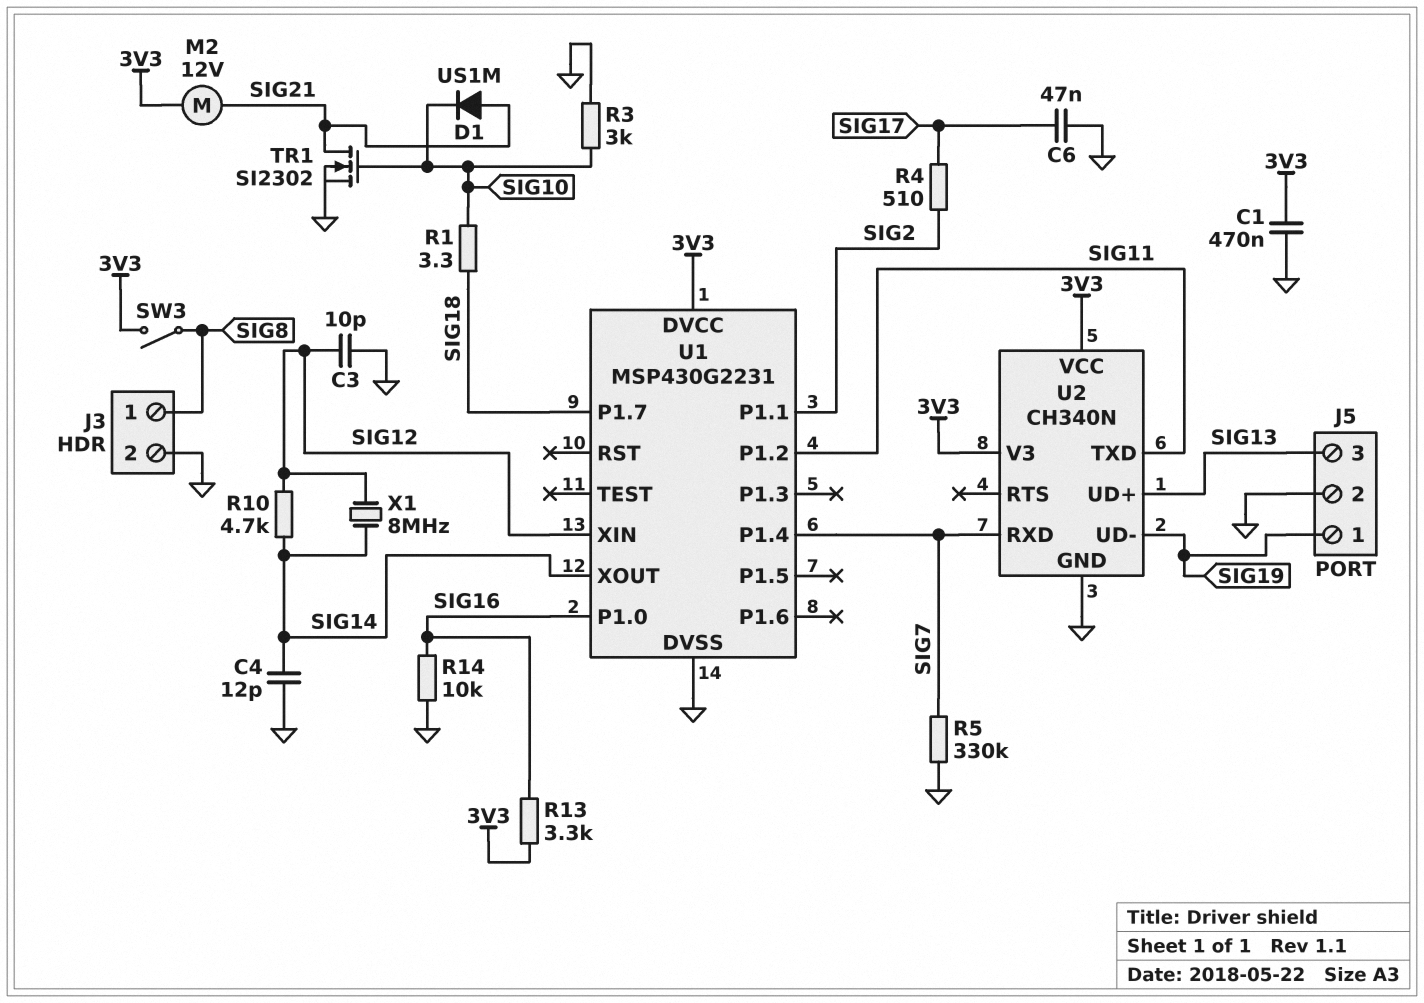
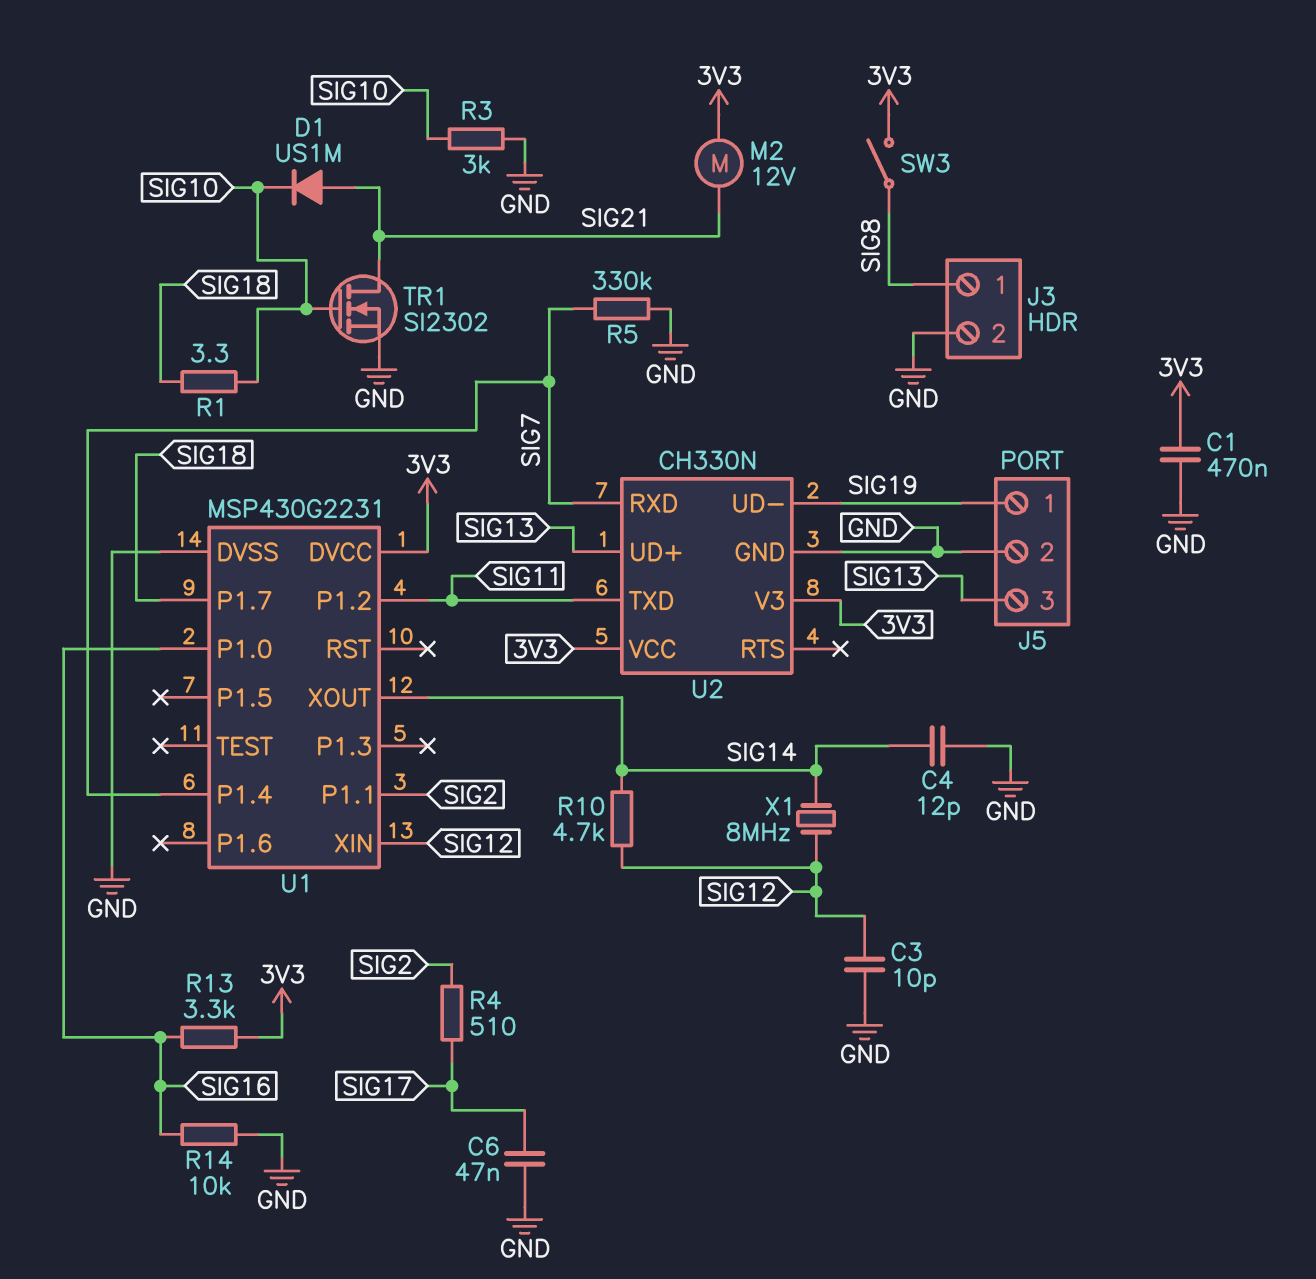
U2: CH340N -> CH330N

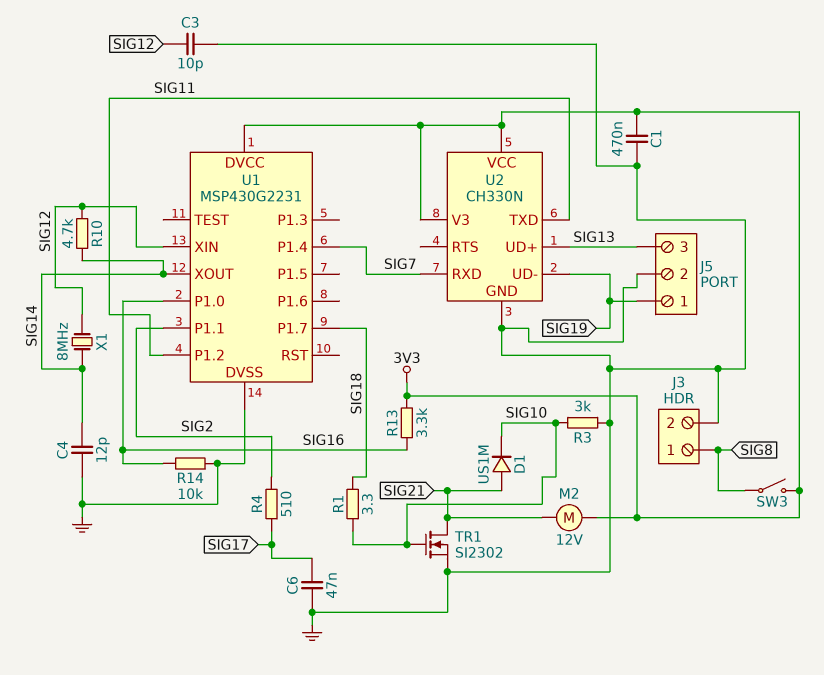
R5: 330k (GND, SIG7) -> none

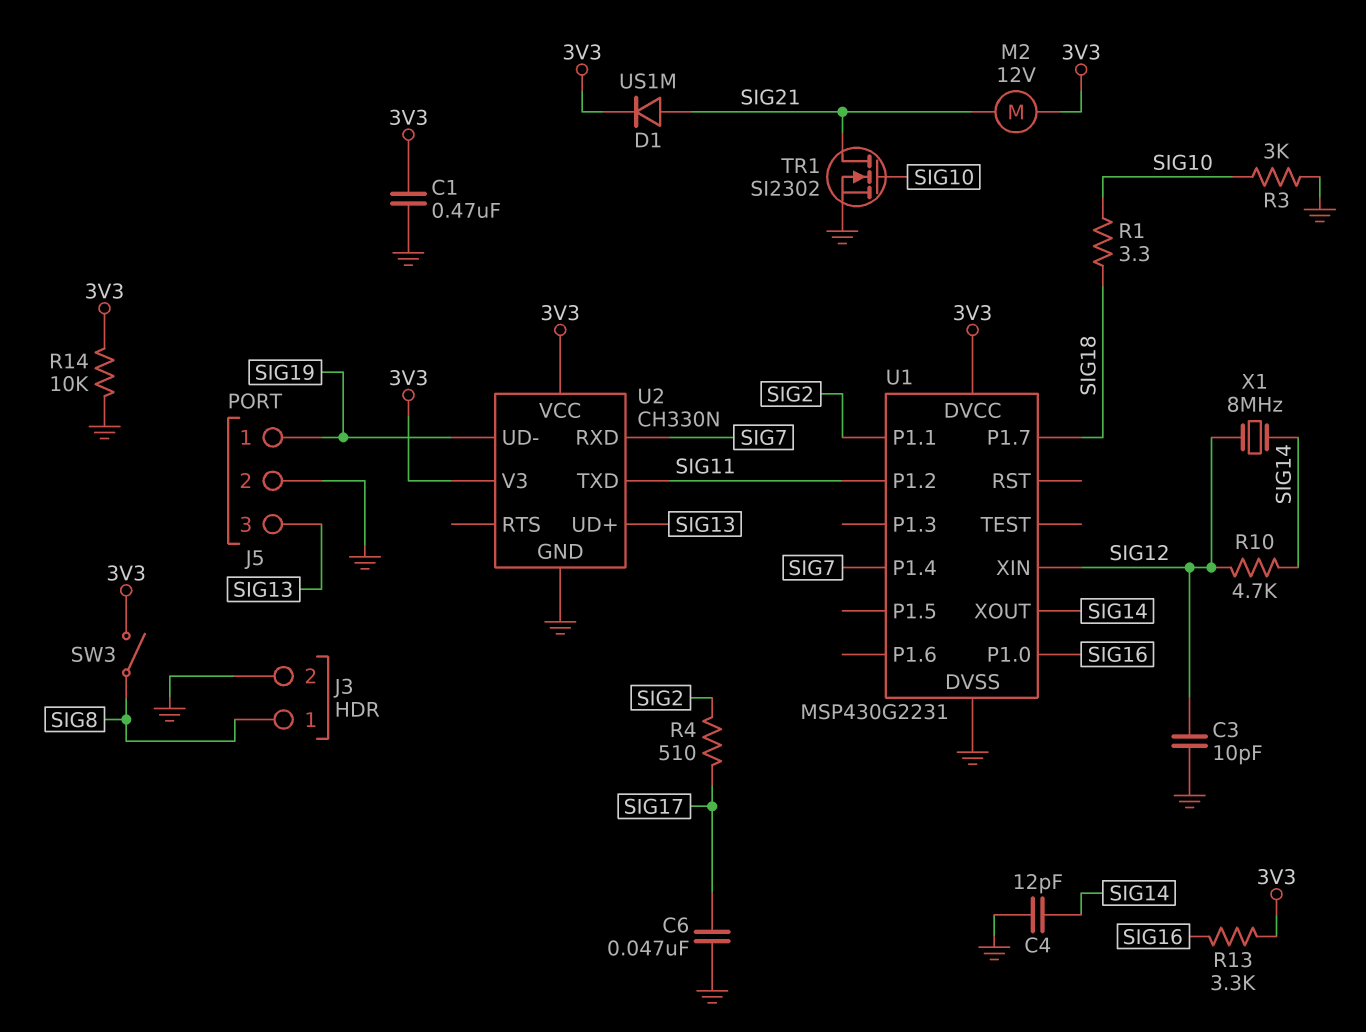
D1: diode US1M (A SIG21, K SIG10) -> diode US1M (A SIG21, K 3V3)
R14: 10k (GND, SIG16) -> 10k (3V3, GND)

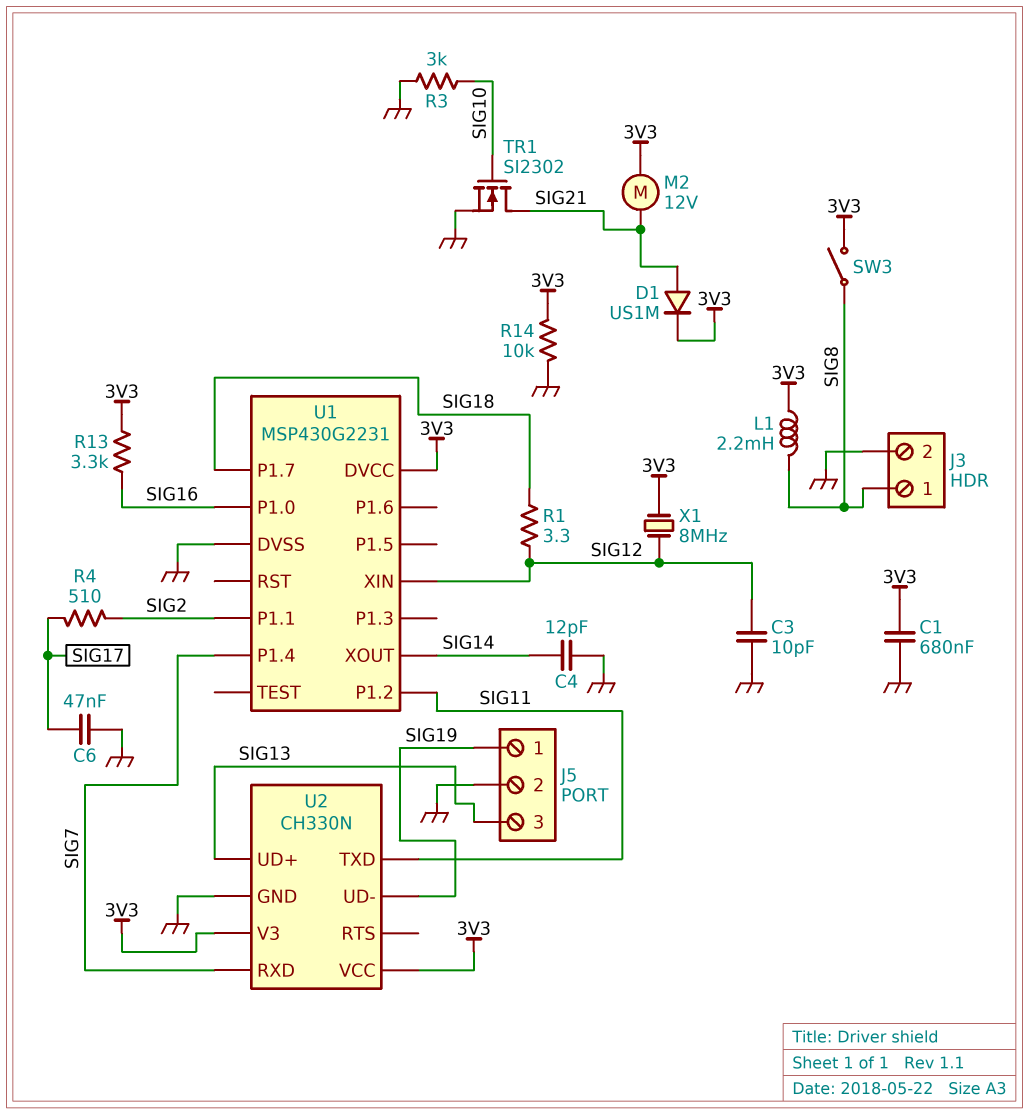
C1: 470nF (3V3, GND) -> 680nF (3V3, GND)
L1: none -> 2.2mH (3V3, SIG8)
R1: 3.3 (SIG10, SIG18) -> 3.3 (SIG12, SIG18)
R10: 4.7k (SIG12, SIG14) -> none
X1: 8MHz (SIG12, SIG14) -> 8MHz (3V3, SIG12)

